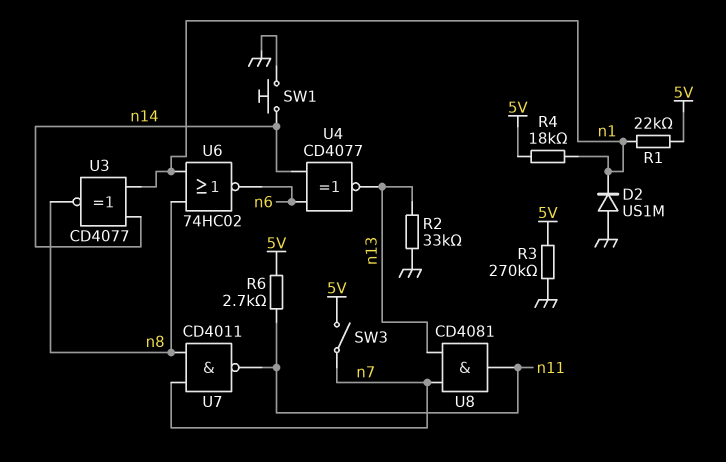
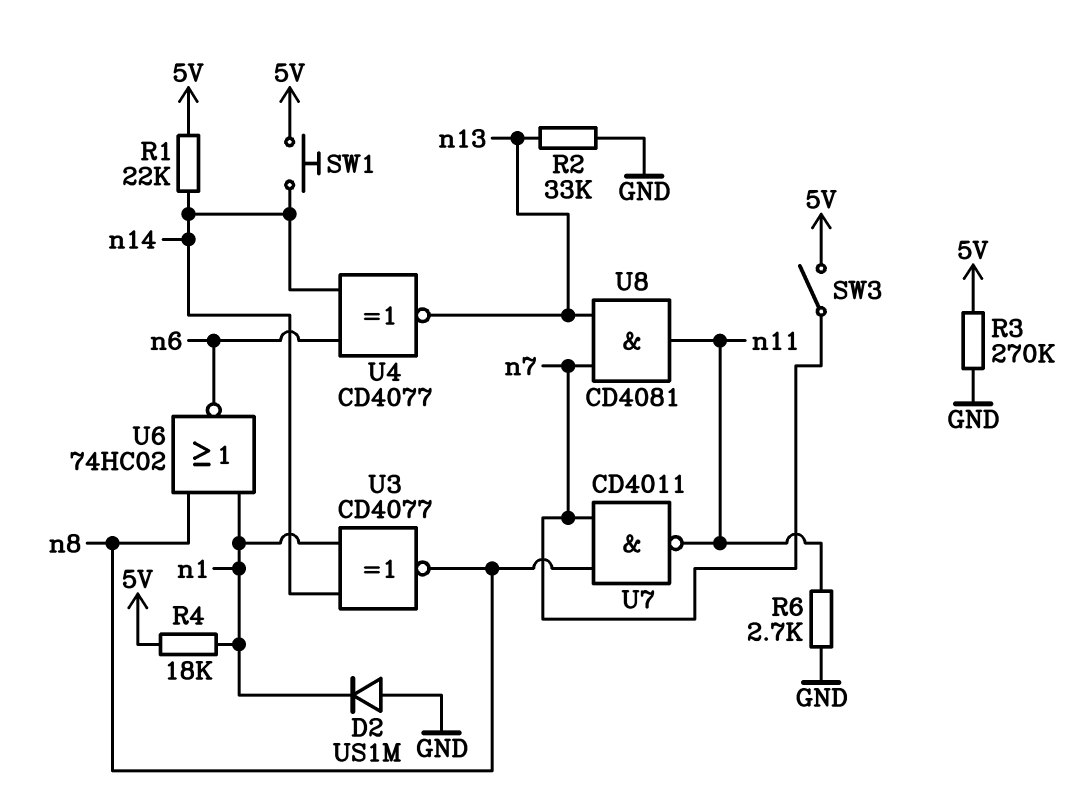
R1: 22k (5V, n1) -> 22k (5V, n14)
R6: 2.7k (5V, n11) -> 2.7k (GND, n11)
SW1: button (GND, n14) -> button (5V, n14)

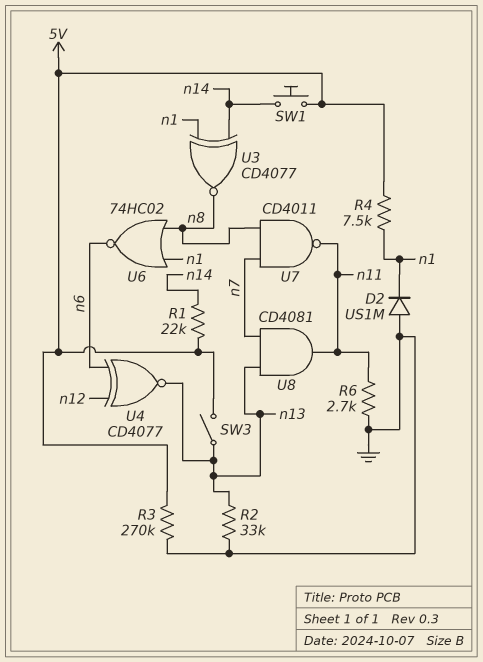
R4: 18k (5V, n1) -> 7.5k (5V, n1)
SW3: switch (5V, n7) -> switch (5V, n13)
U4: XNOR CD4077 (in n6, in n14, out n13) -> XNOR CD4077 (in n6, in n12, out n13)

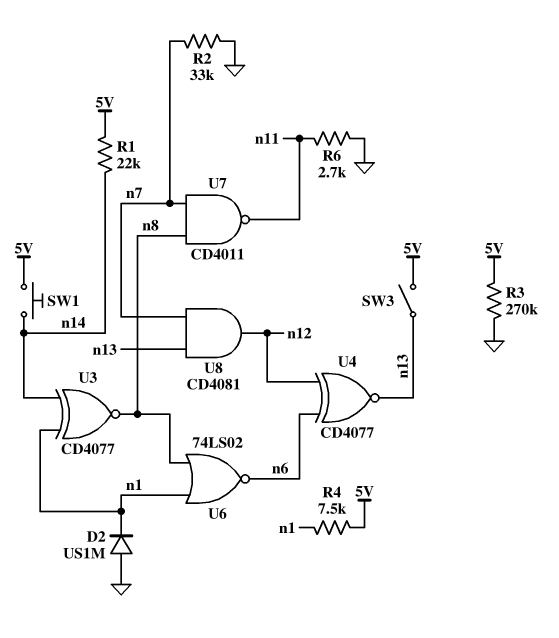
R2: 33k (GND, n13) -> 33k (GND, n7)
U6: NOR 74HC02 (in n1, in n8, out n6) -> NOR 74LS02 (in n1, in n8, out n6)
U8: AND CD4081 (in n7, in n13, out n11) -> AND CD4081 (in n7, in n13, out n12)

